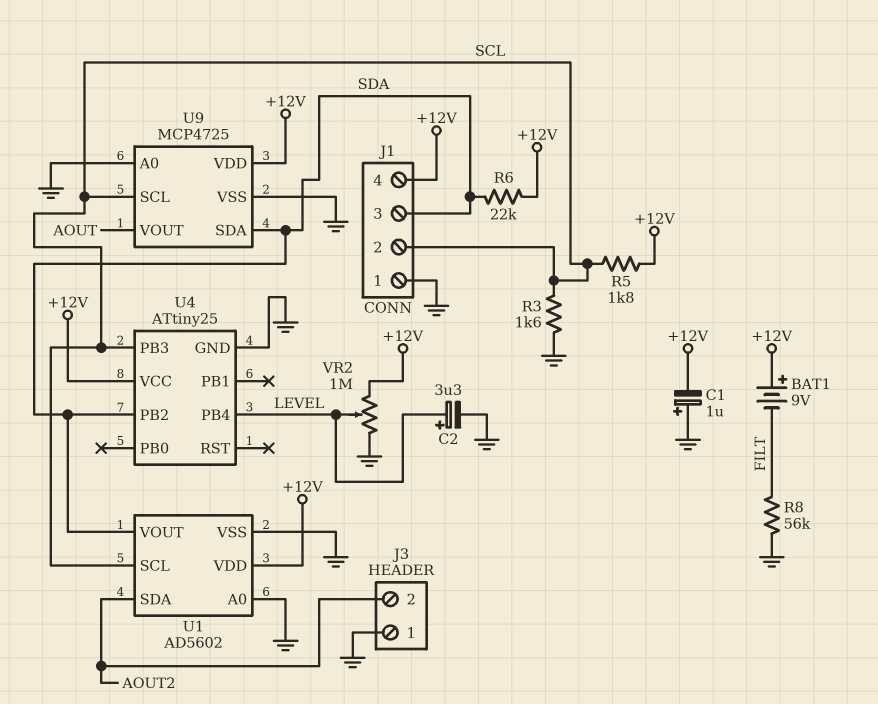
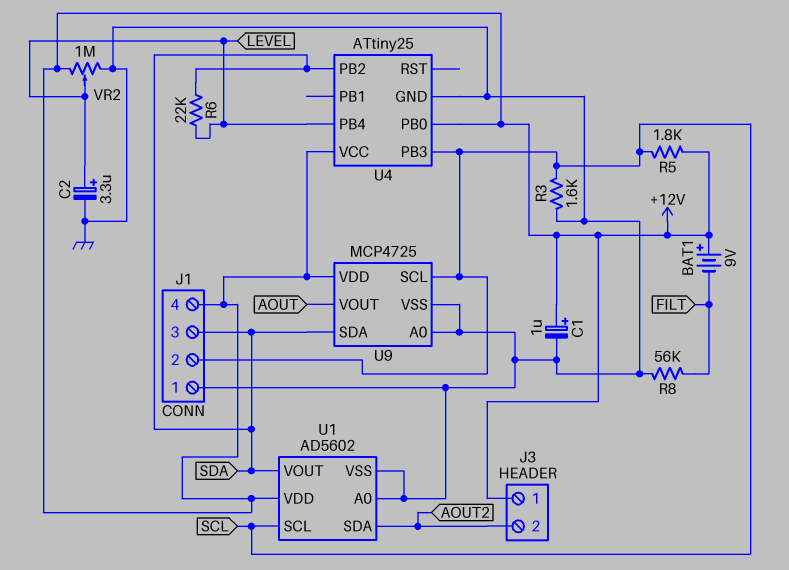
C1: 1uF (plus GND, minus +12V) -> 1uF (plus +12V, minus GND)
J3 pin 1: GND -> +12V
R6: 22k (+12V, SDA) -> 22k (LEVEL, SDA)
U4 pin PB0: none -> +12V

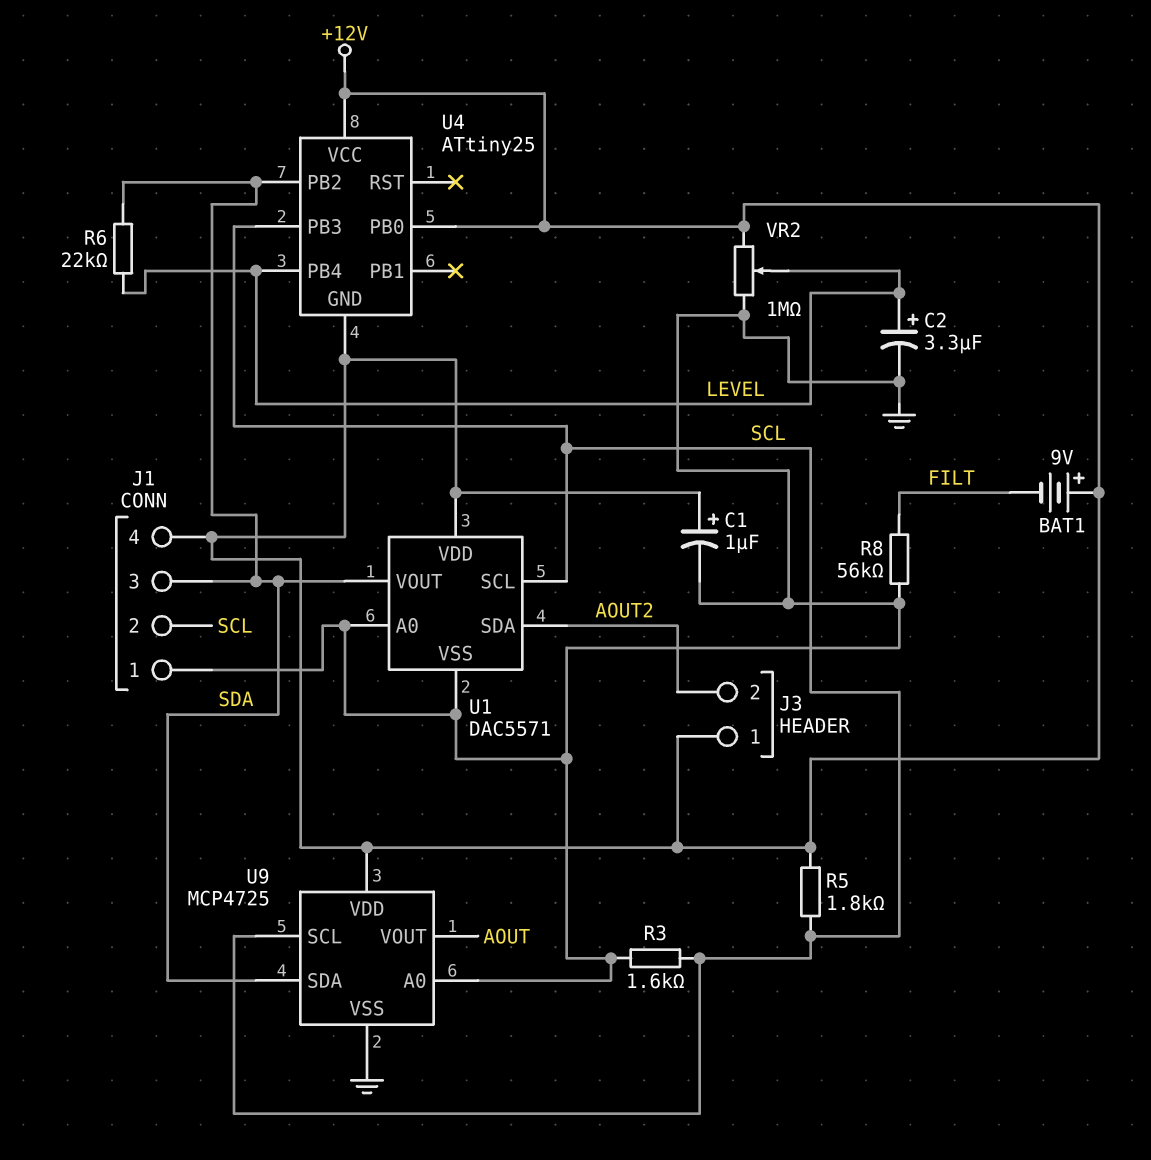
U1: AD5602 -> DAC5571
U4 pin GND: GND -> +12V

